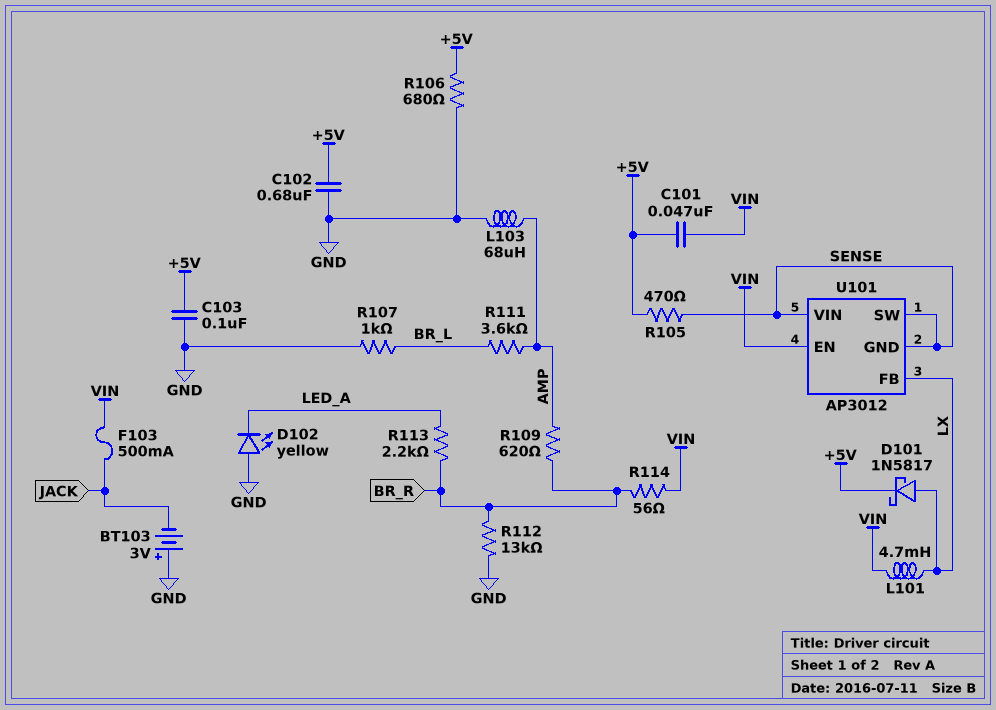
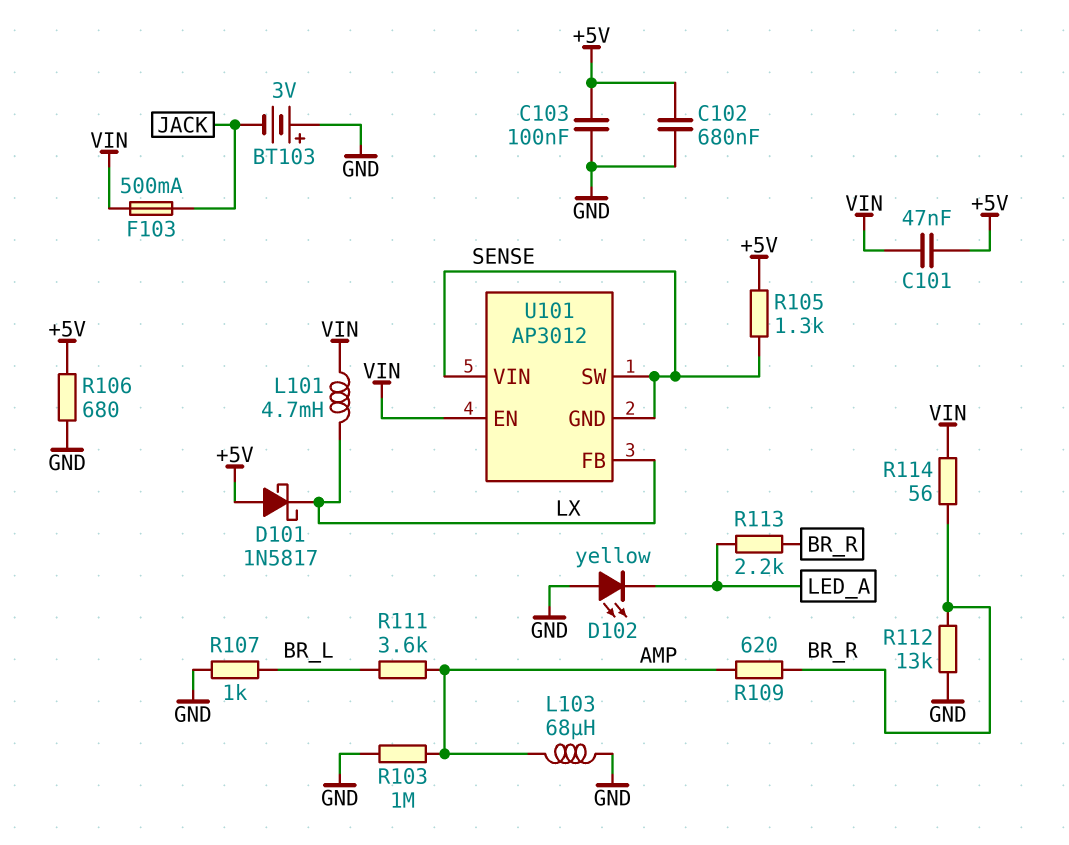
D101: schottky 1N5817 (A LX, K +5V) -> schottky 1N5817 (A +5V, K LX)
R103: none -> 1M (AMP, GND)
R105: 470 (+5V, SENSE) -> 1.3k (+5V, SENSE)

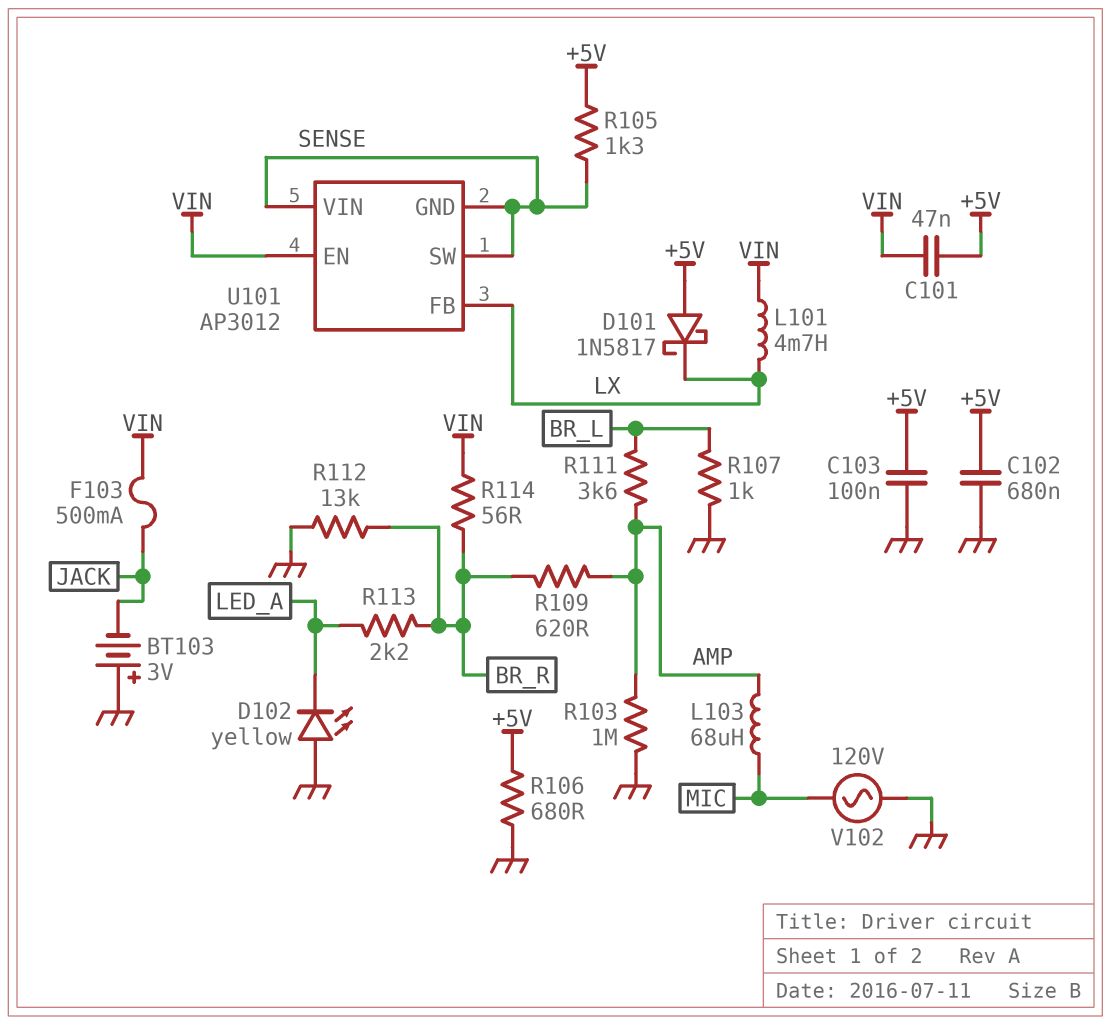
L103: 68uH (AMP, GND) -> 68uH (AMP, MIC)
V102: none -> AC 120V (GND, MIC)

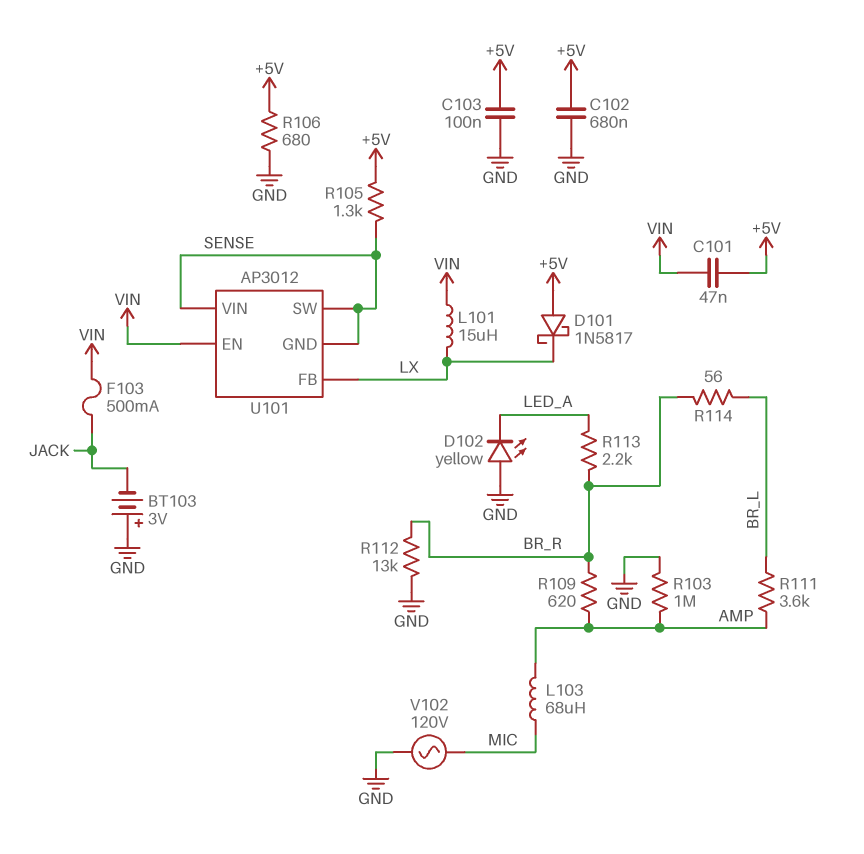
L101: 4.7mH (LX, VIN) -> 15uH (LX, VIN)
R107: 1k (BR_L, GND) -> none
R114: 56 (BR_R, VIN) -> 56 (BR_L, BR_R)

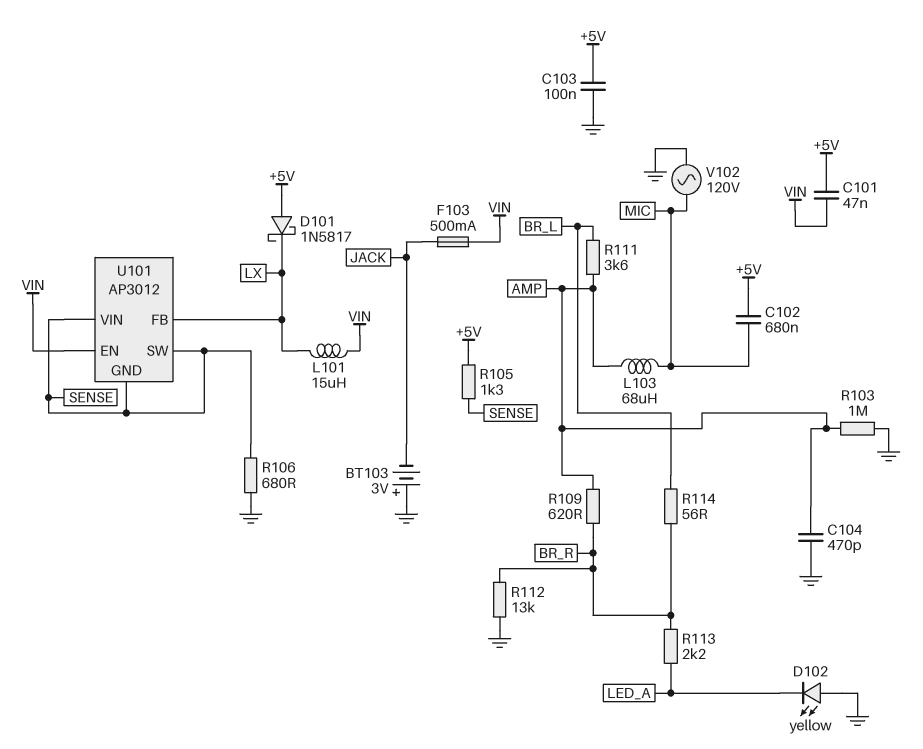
C102: 680nF (+5V, GND) -> 680nF (+5V, MIC)
C104: none -> 470pF (AMP, GND)
R106: 680 (+5V, GND) -> 680 (GND, SENSE)

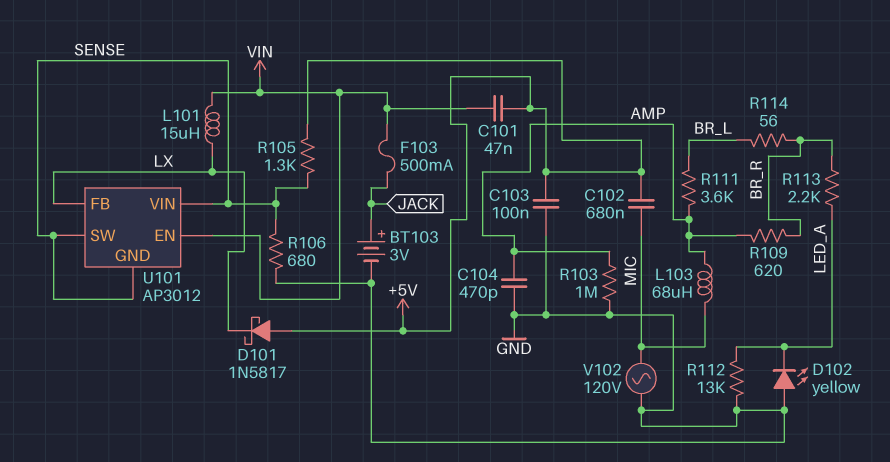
BT103: 3V (plus GND, minus JACK) -> 3V (plus JACK, minus GND)
R112: 13k (BR_R, GND) -> 13k (GND, LED_A)

